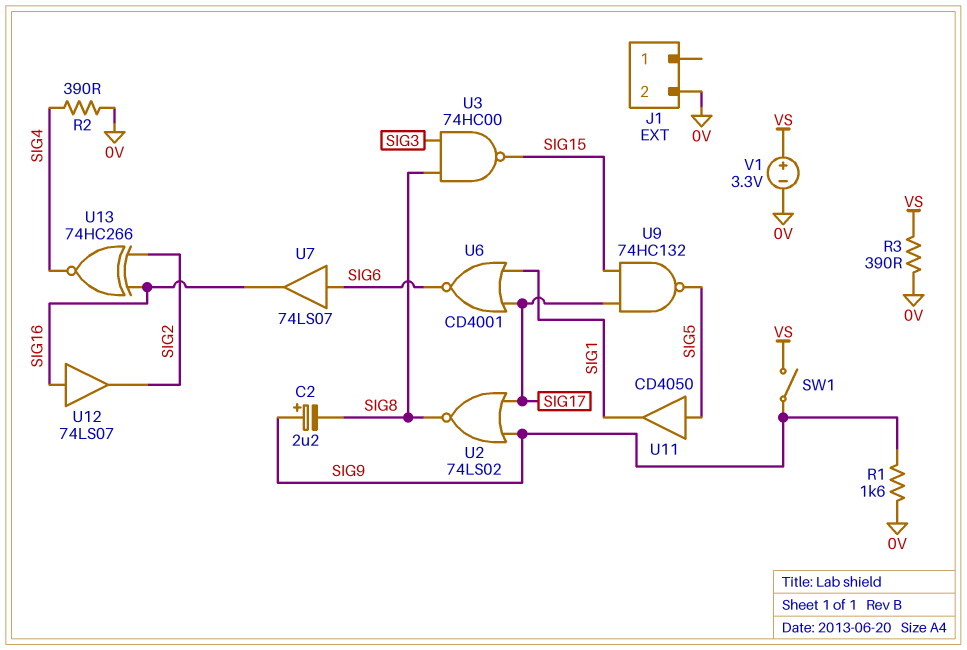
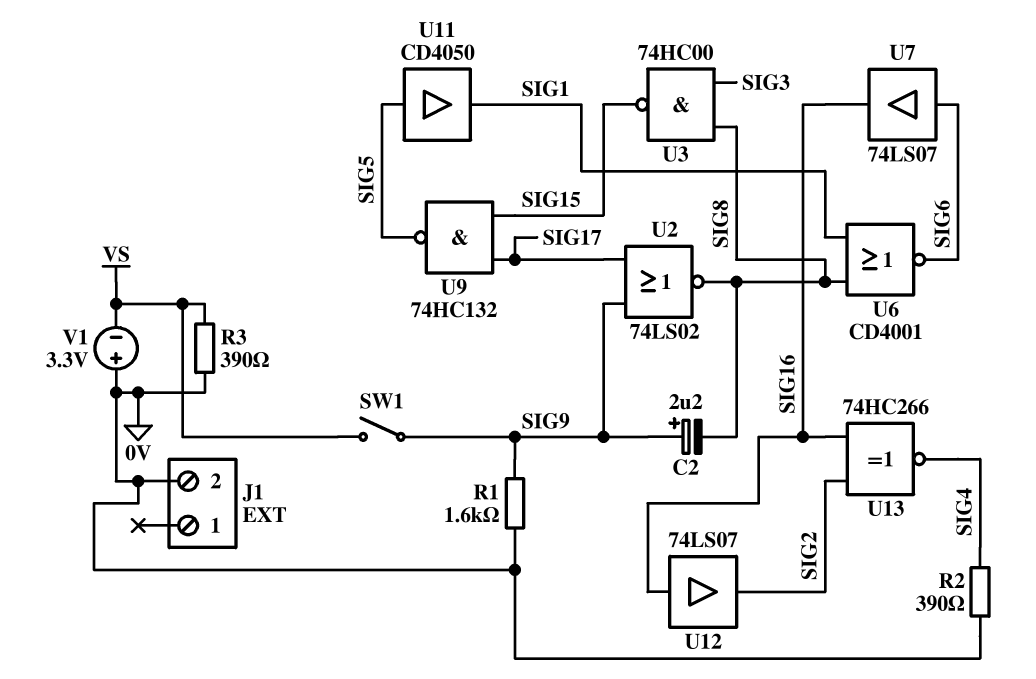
U6: NOR CD4001 (in SIG1, in SIG17, out SIG6) -> NOR CD4001 (in SIG1, in SIG8, out SIG6)
V1: 3.3V (plus VS, minus 0V) -> 3.3V (plus 0V, minus VS)

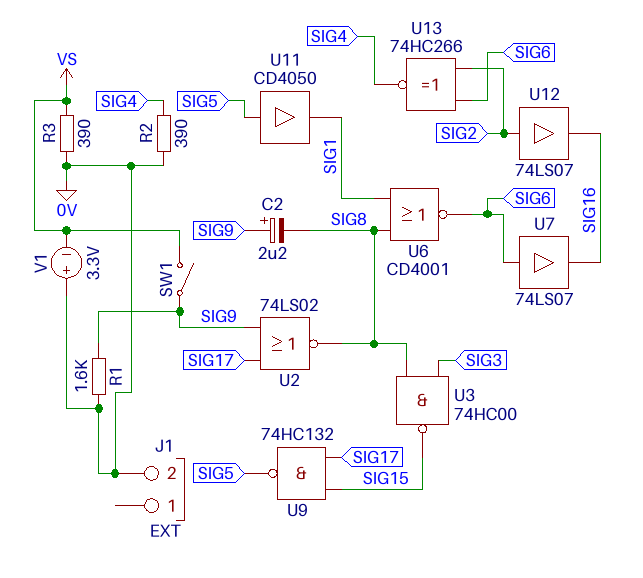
U12: buffer 74LS07 (in SIG16, out SIG2) -> buffer 74LS07 (in SIG2, out SIG16)
U13: XNOR 74HC266 (in SIG2, in SIG16, out SIG4) -> XNOR 74HC266 (in SIG2, in SIG6, out SIG4)

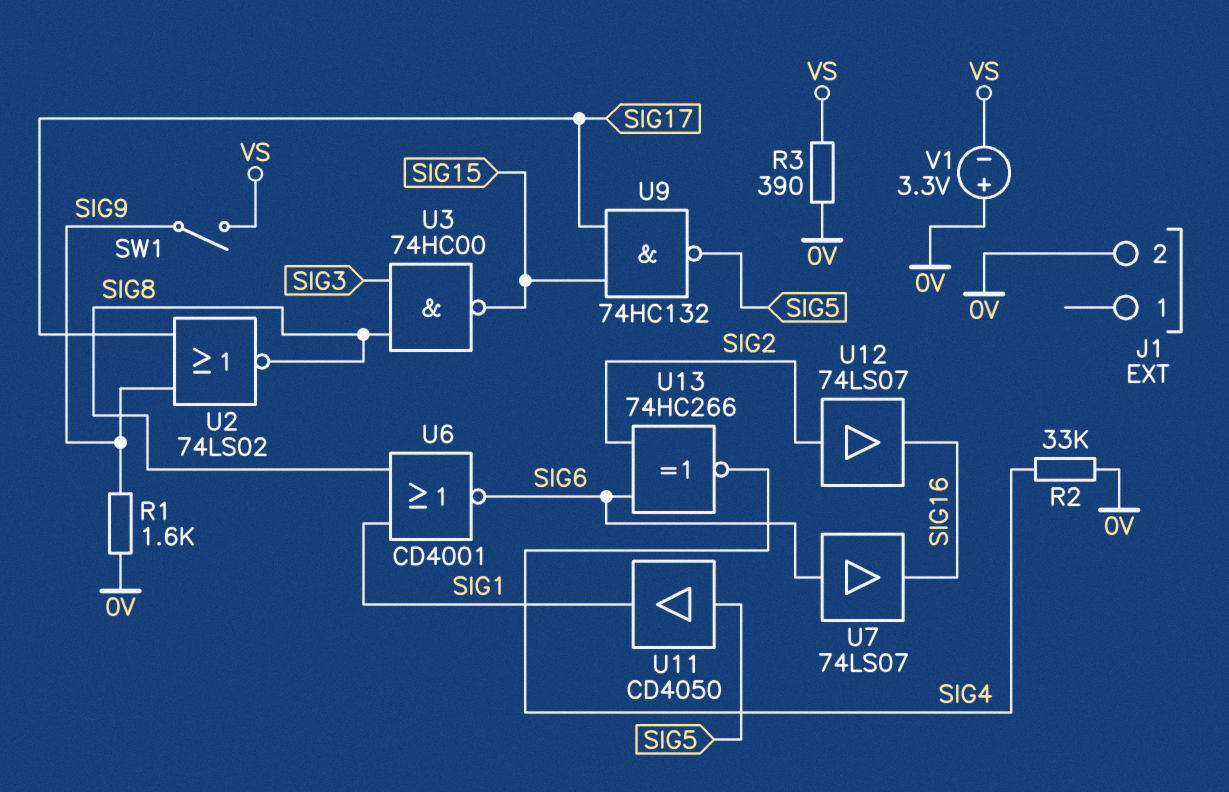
C2: 2.2uF (plus SIG9, minus SIG8) -> none
R2: 390 (0V, SIG4) -> 33k (0V, SIG4)

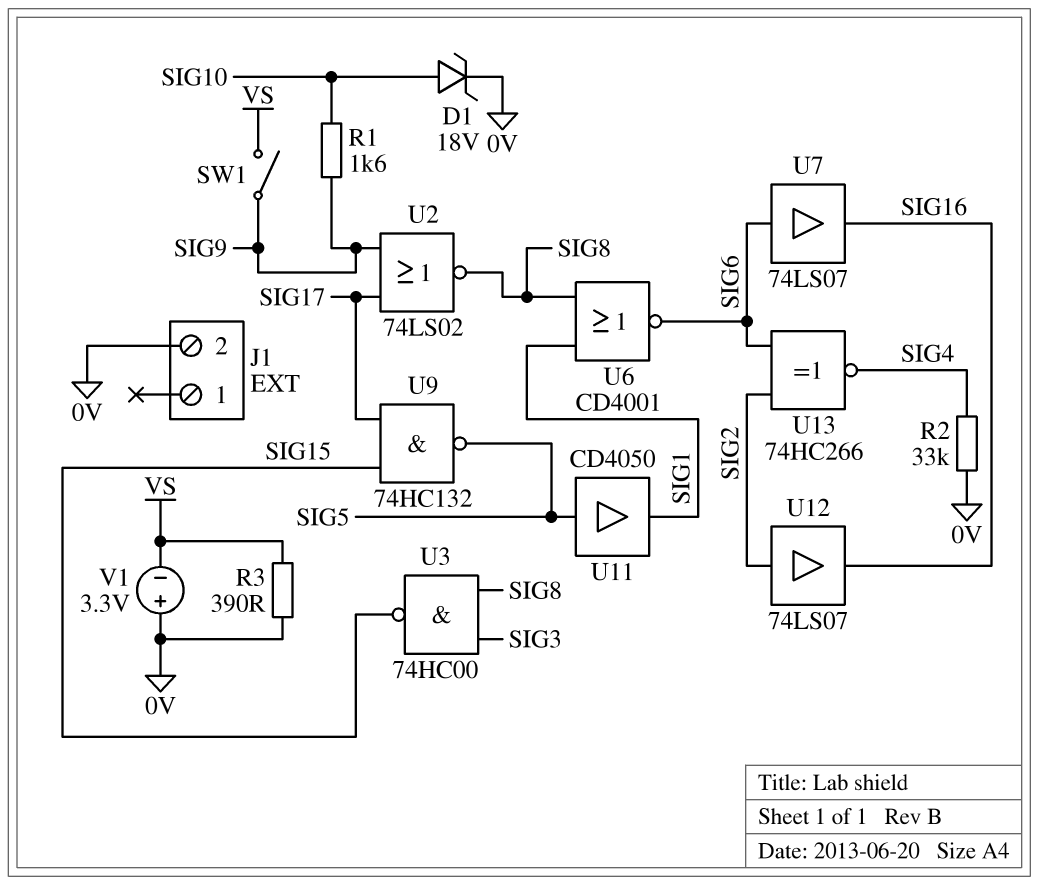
D1: none -> zener 18V (A SIG10, K 0V)
R1: 1.6k (0V, SIG9) -> 1.6k (SIG9, SIG10)

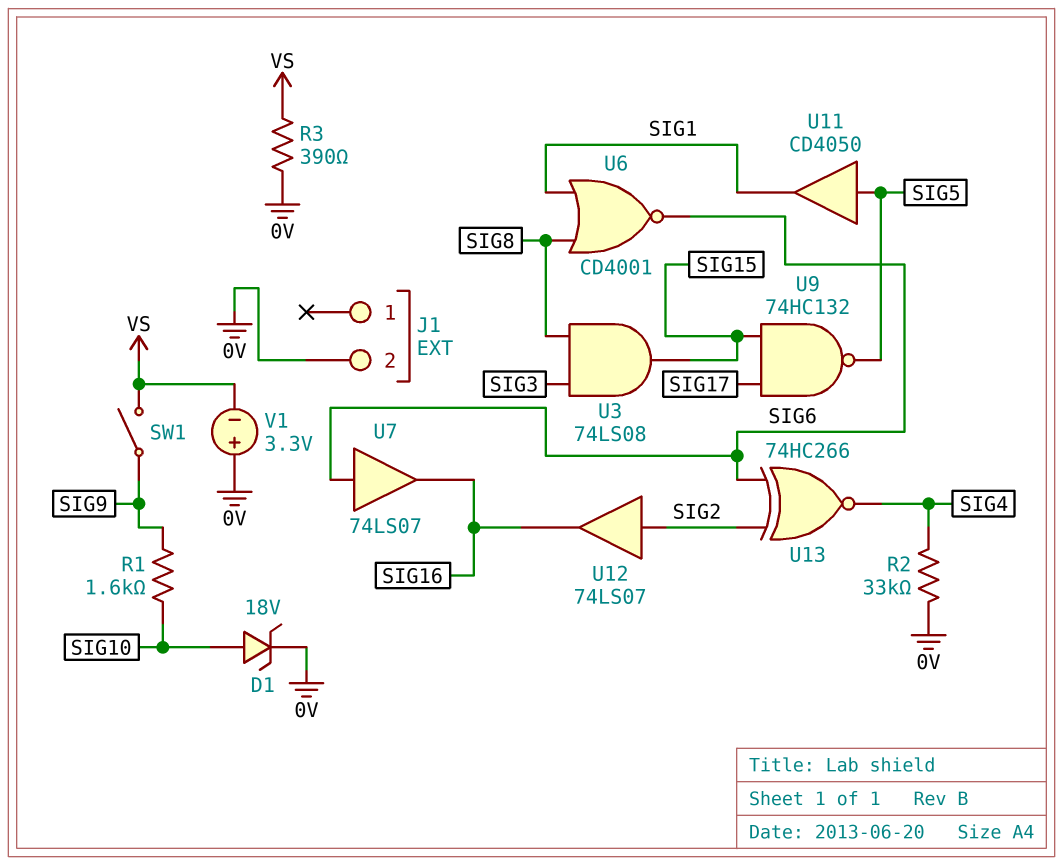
U2: NOR 74LS02 (in SIG9, in SIG17, out SIG8) -> none
U3: NAND 74HC00 (in SIG3, in SIG8, out SIG15) -> AND 74LS08 (in SIG3, in SIG8, out SIG15)

